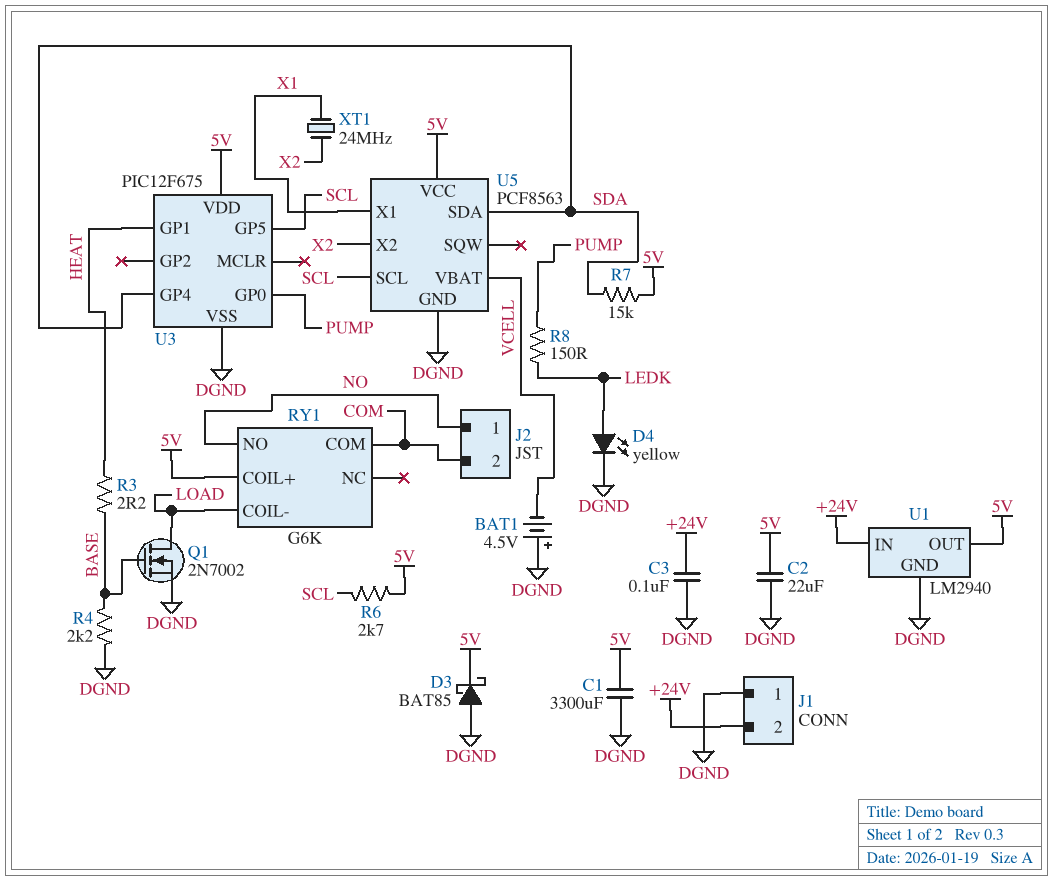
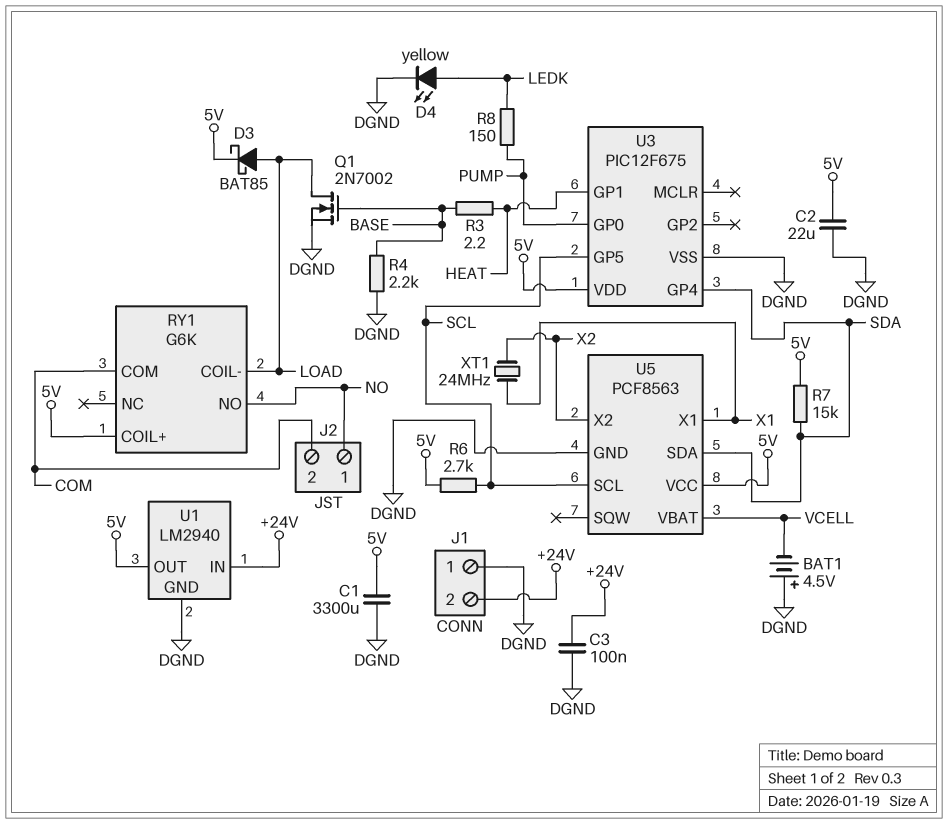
D3: schottky BAT85 (A DGND, K 5V) -> schottky BAT85 (A LOAD, K 5V)

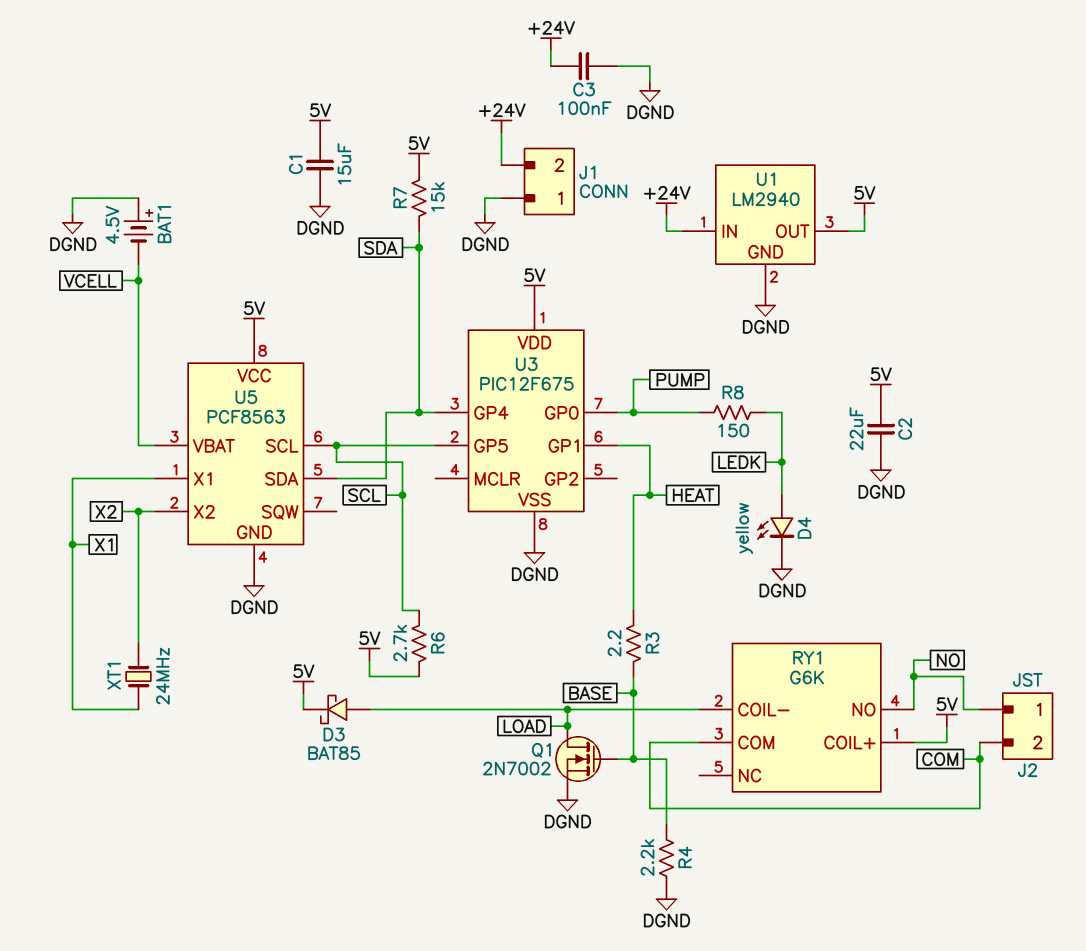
C1: 3300uF (5V, DGND) -> 15uF (5V, DGND)

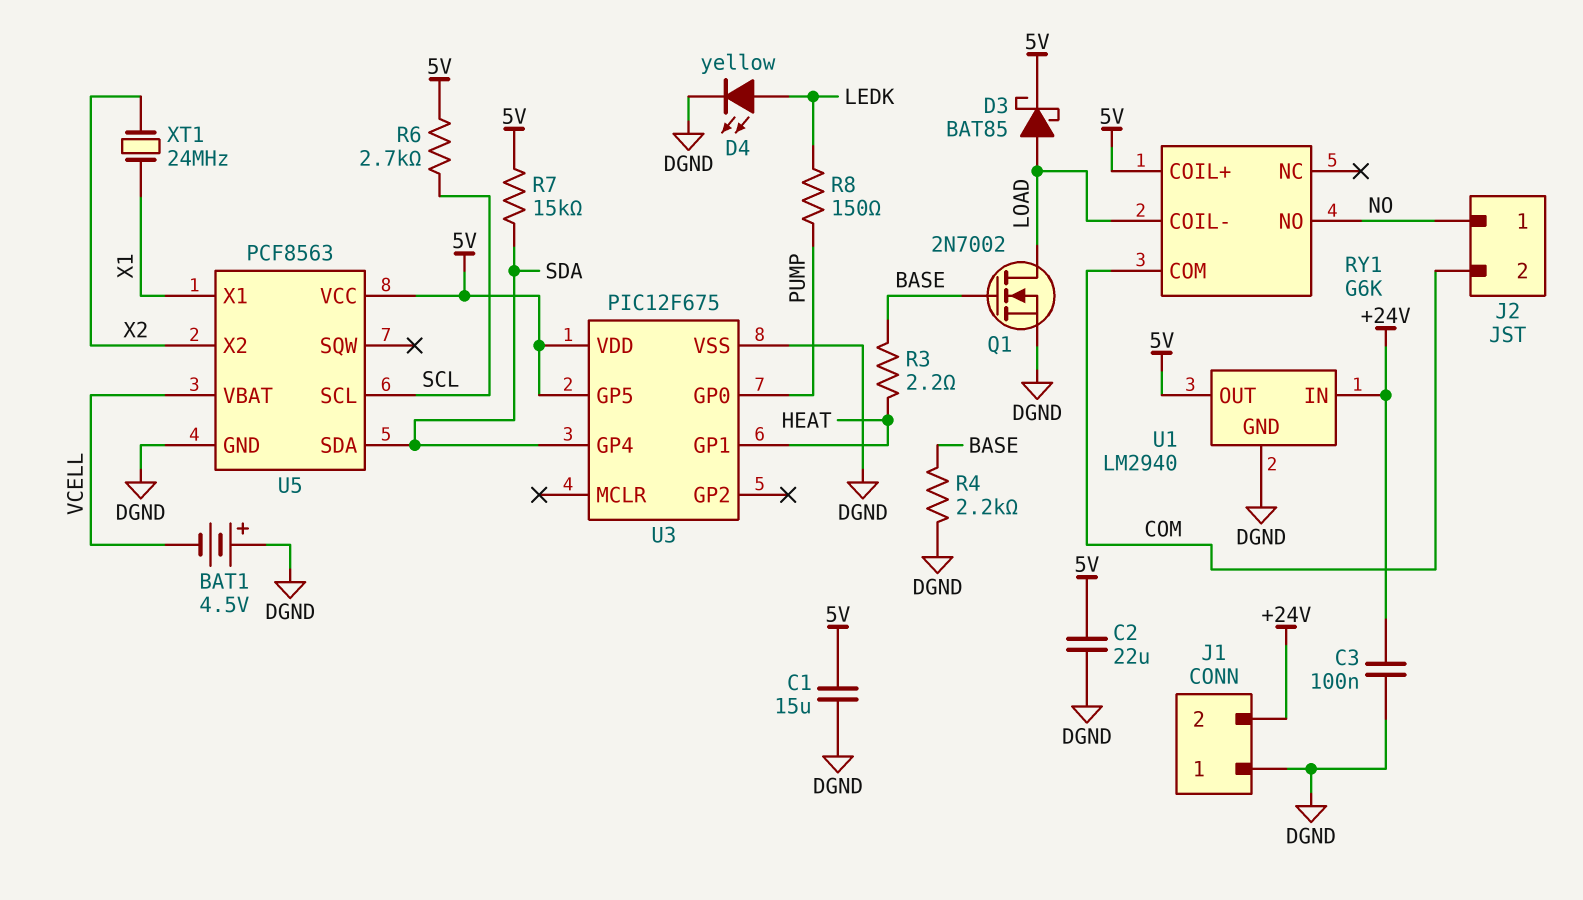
U3 pin GP5: SCL -> 5V

